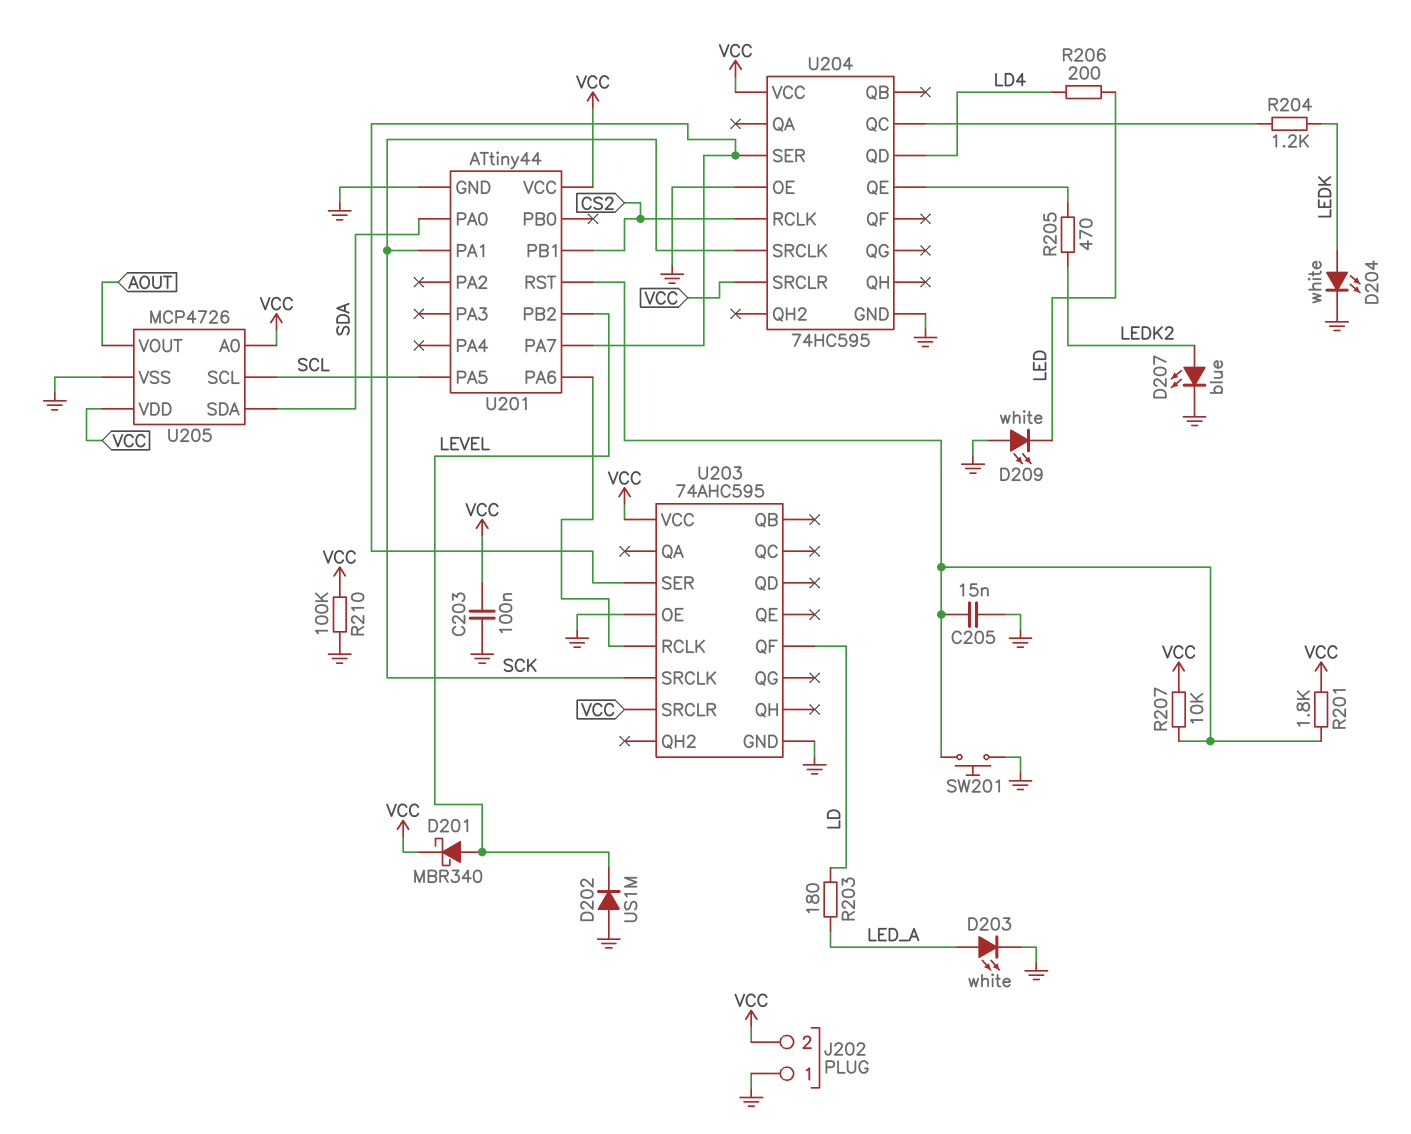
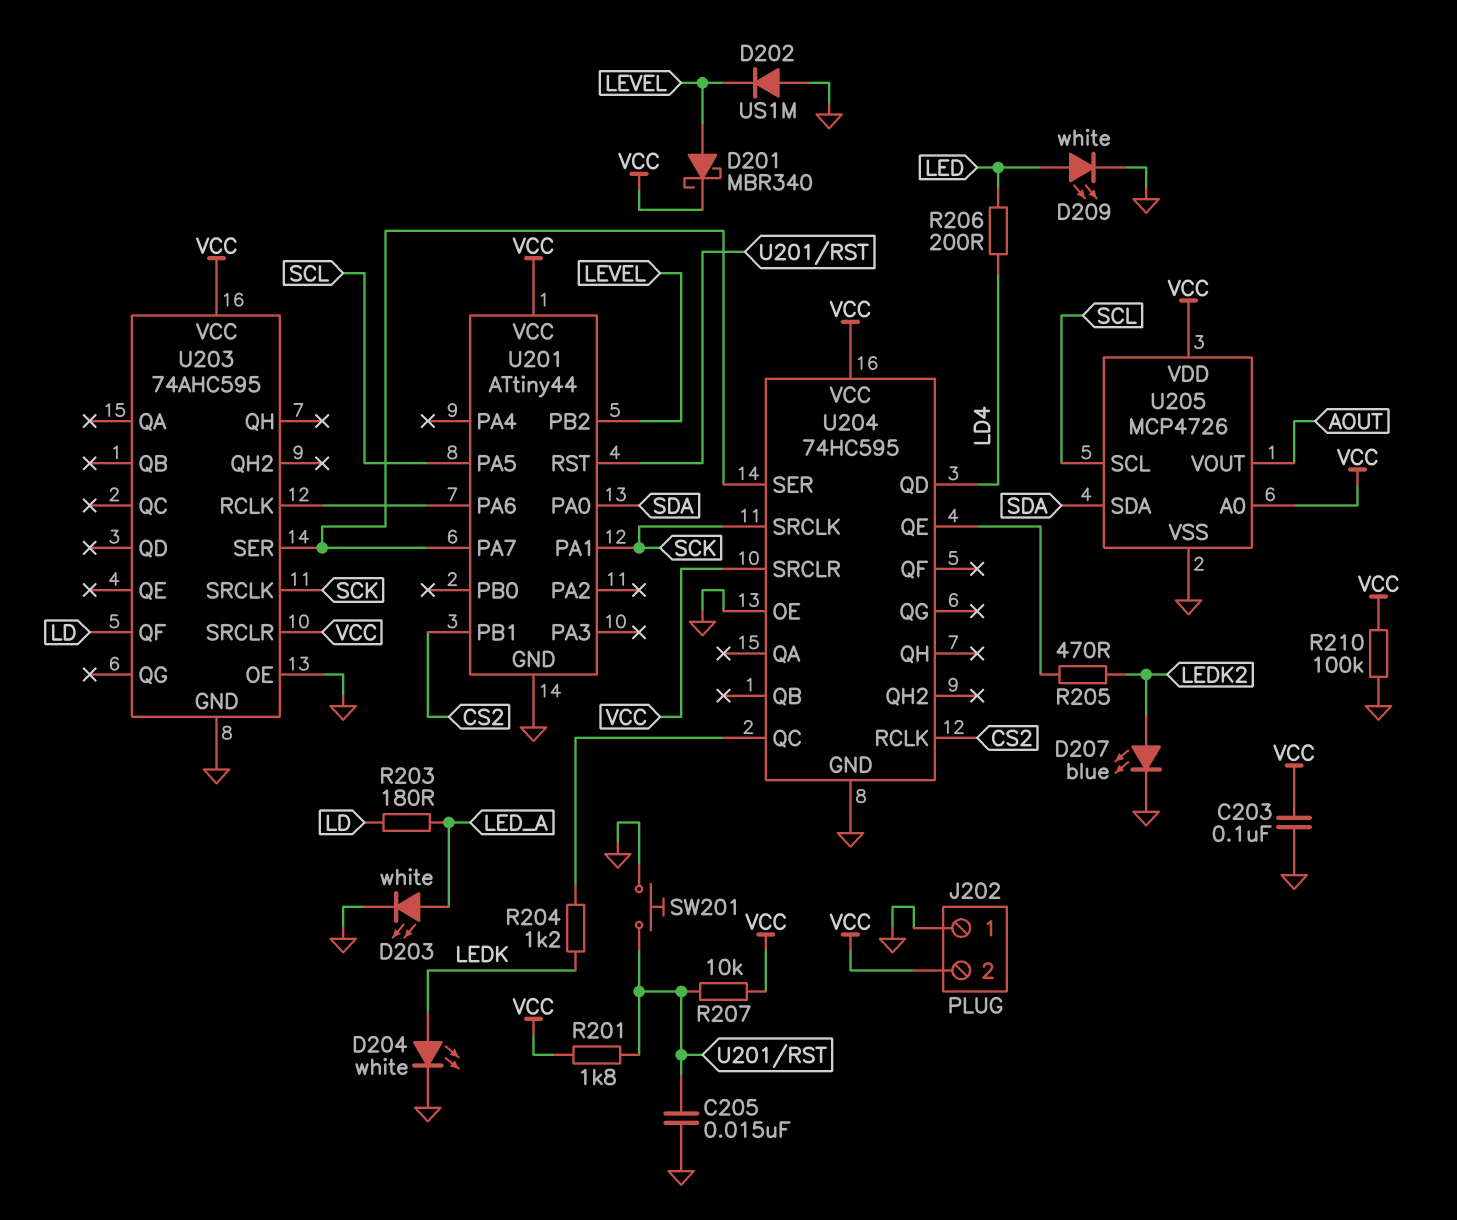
D209: LED white (A GND, K LED) -> LED white (A LED, K GND)

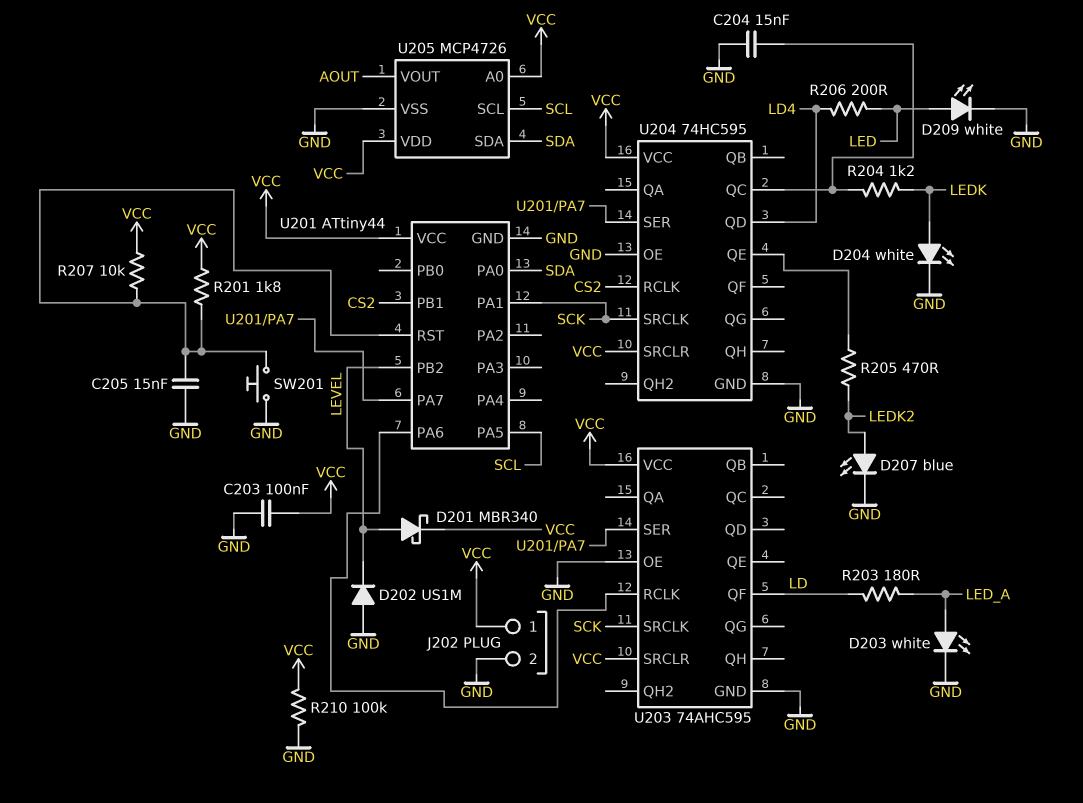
C204: none -> 15nF (GND, U204/QC)
J202 pin 1: GND -> VCC
J202 pin 2: VCC -> GND

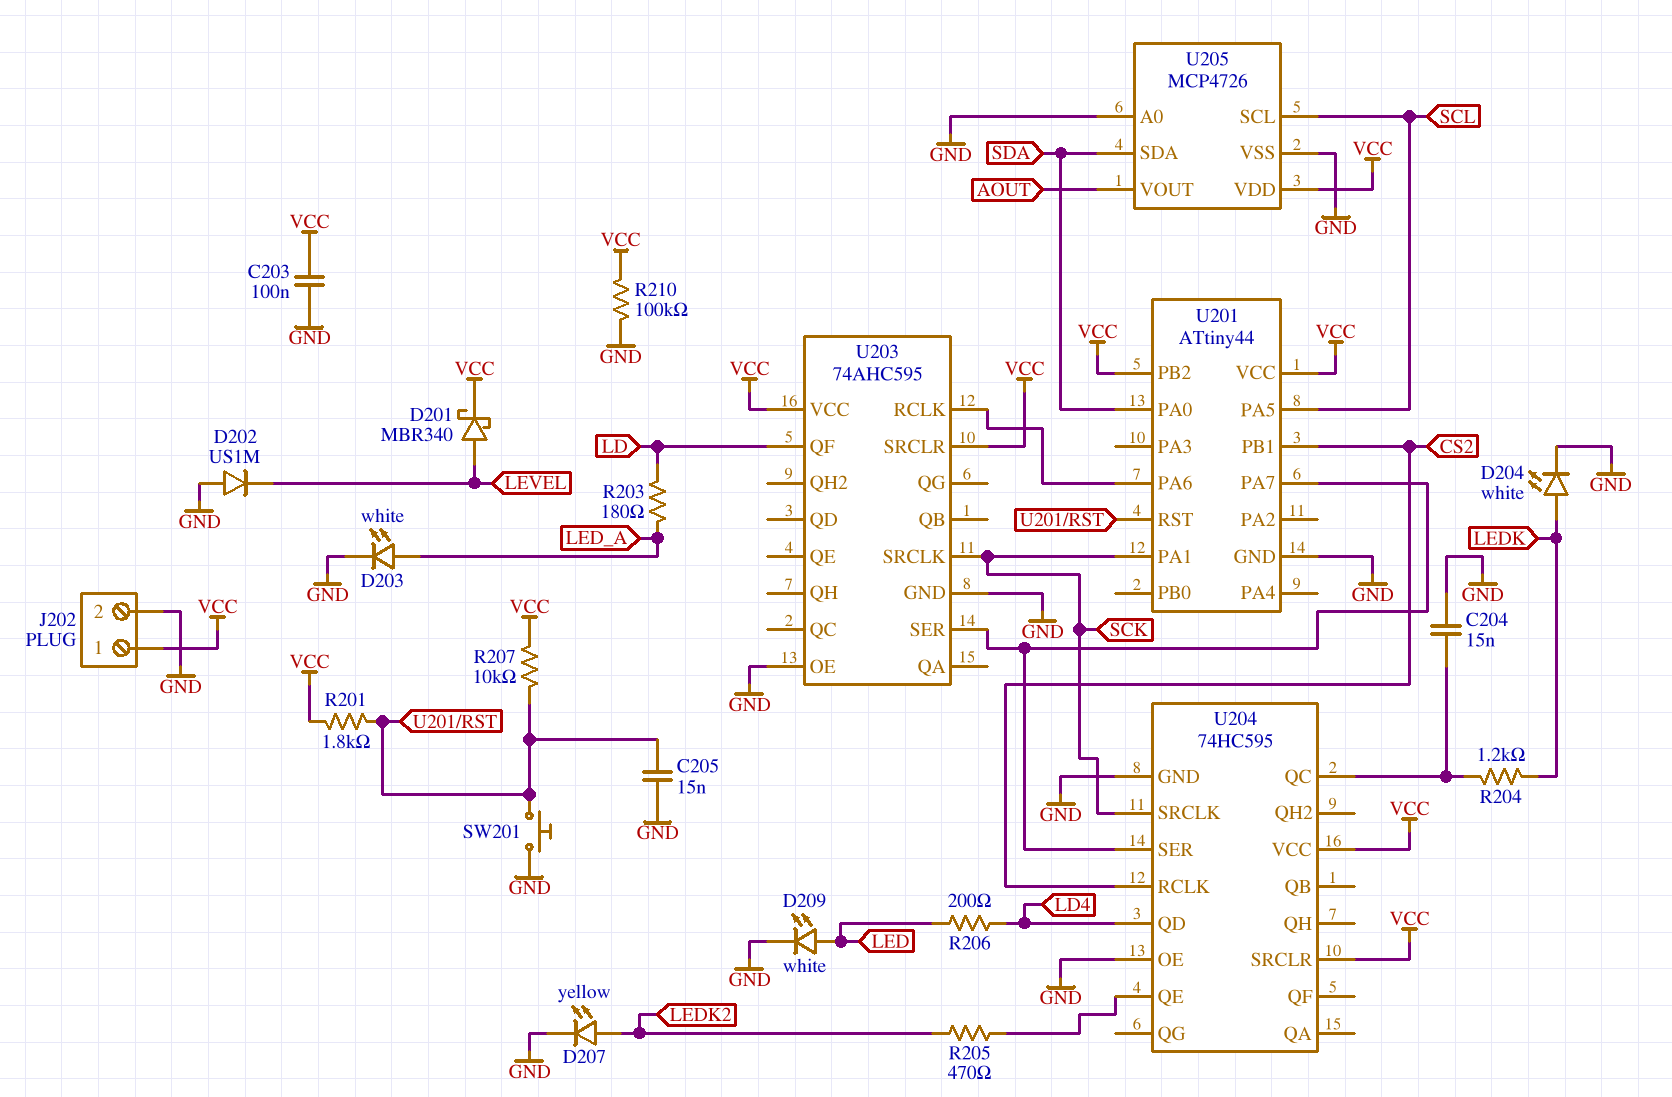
D207: LED blue (A LEDK2, K GND) -> LED yellow (A LEDK2, K GND)
U201 pin PB2: LEVEL -> VCC
U205 pin A0: VCC -> GND

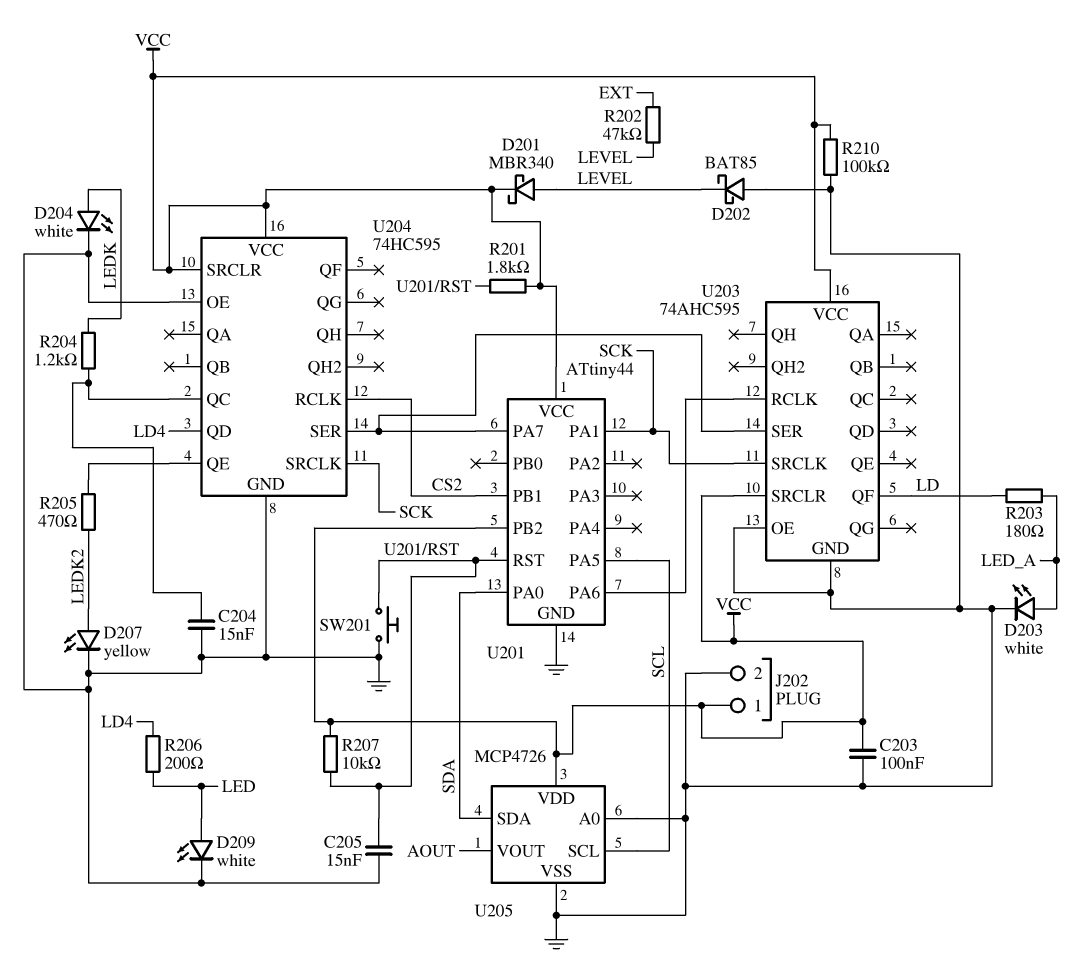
D202: diode US1M (A GND, K LEVEL) -> schottky BAT85 (A GND, K LEVEL)
R202: none -> 47k (EXT, LEVEL)

